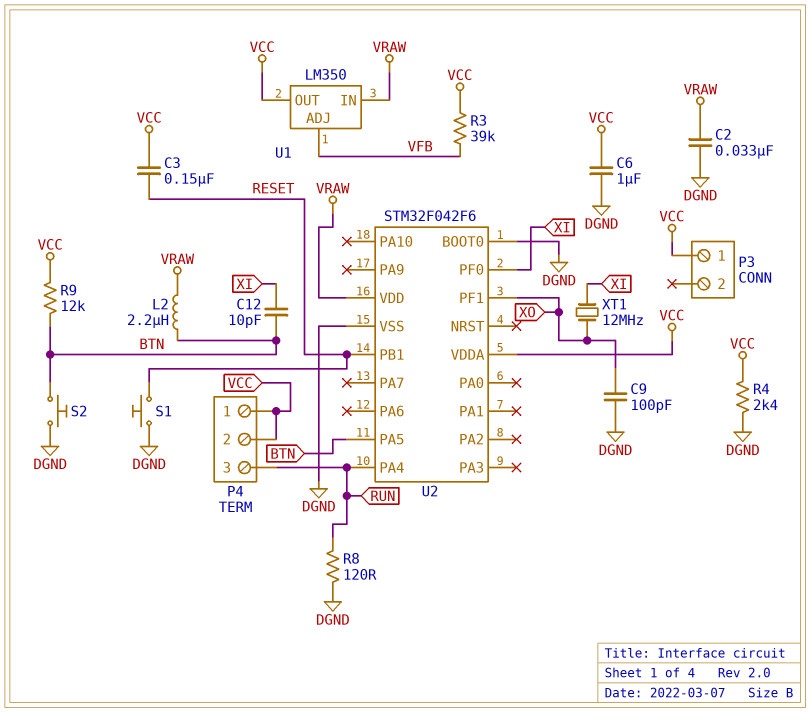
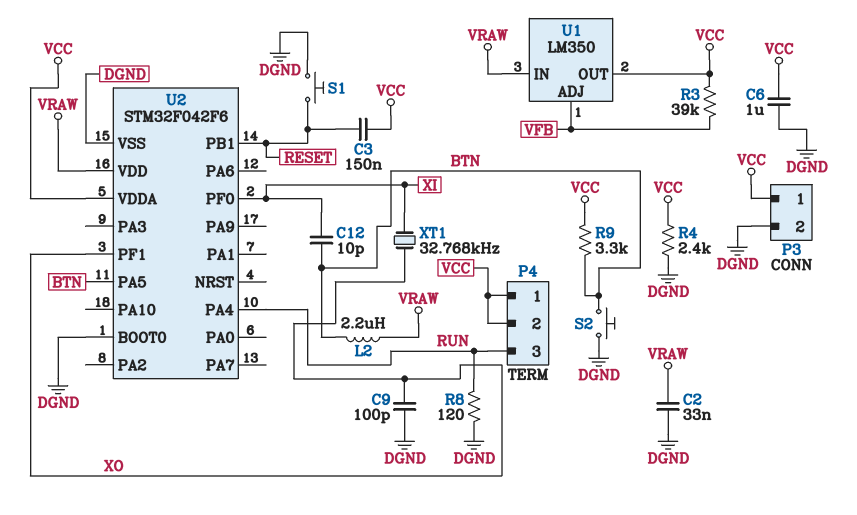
P3 pin 2: none -> DGND
R9: 12k (BTN, VCC) -> 3.3k (BTN, VCC)
XT1: 12MHz (XI, XO) -> 32.768kHz (XI, XO)

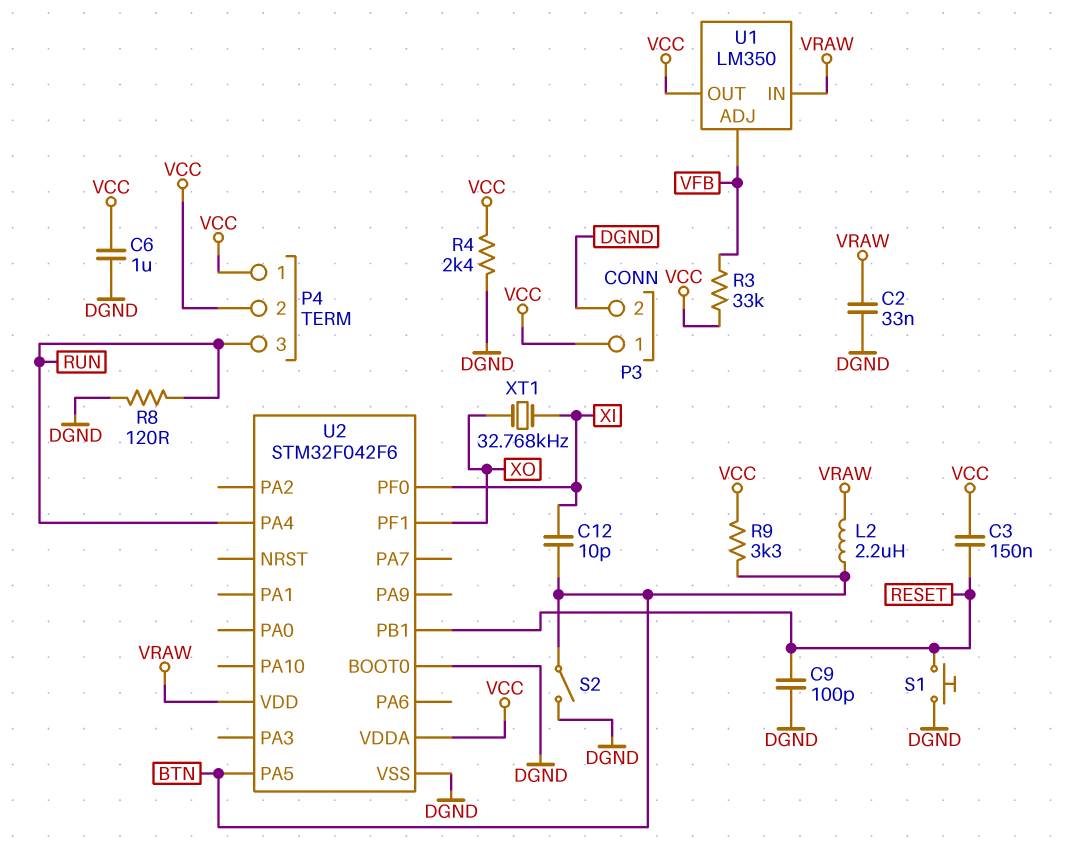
C9: 100pF (DGND, XO) -> 100pF (DGND, RESET)
R3: 39k (VCC, VFB) -> 33k (VCC, VFB)
S2: button (BTN, DGND) -> switch (BTN, DGND)

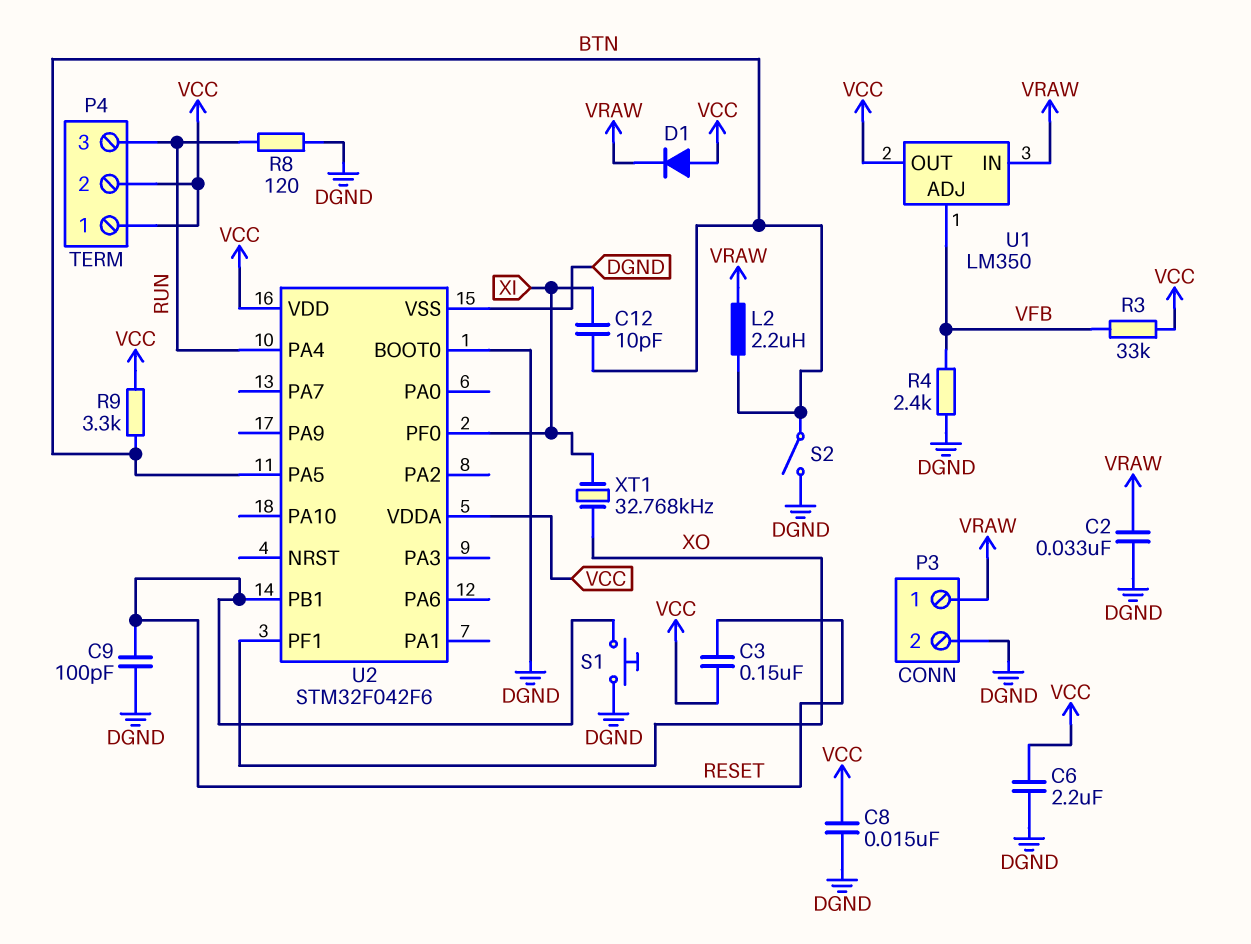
C6: 1uF (DGND, VCC) -> 2.2uF (DGND, VCC)
C8: none -> 15nF (DGND, VCC)
D1: none -> diode (A VCC, K VRAW)
P3 pin 1: VCC -> VRAW
R4: 2.4k (DGND, VCC) -> 2.4k (DGND, VFB)
U2 pin VDD: VRAW -> VCC

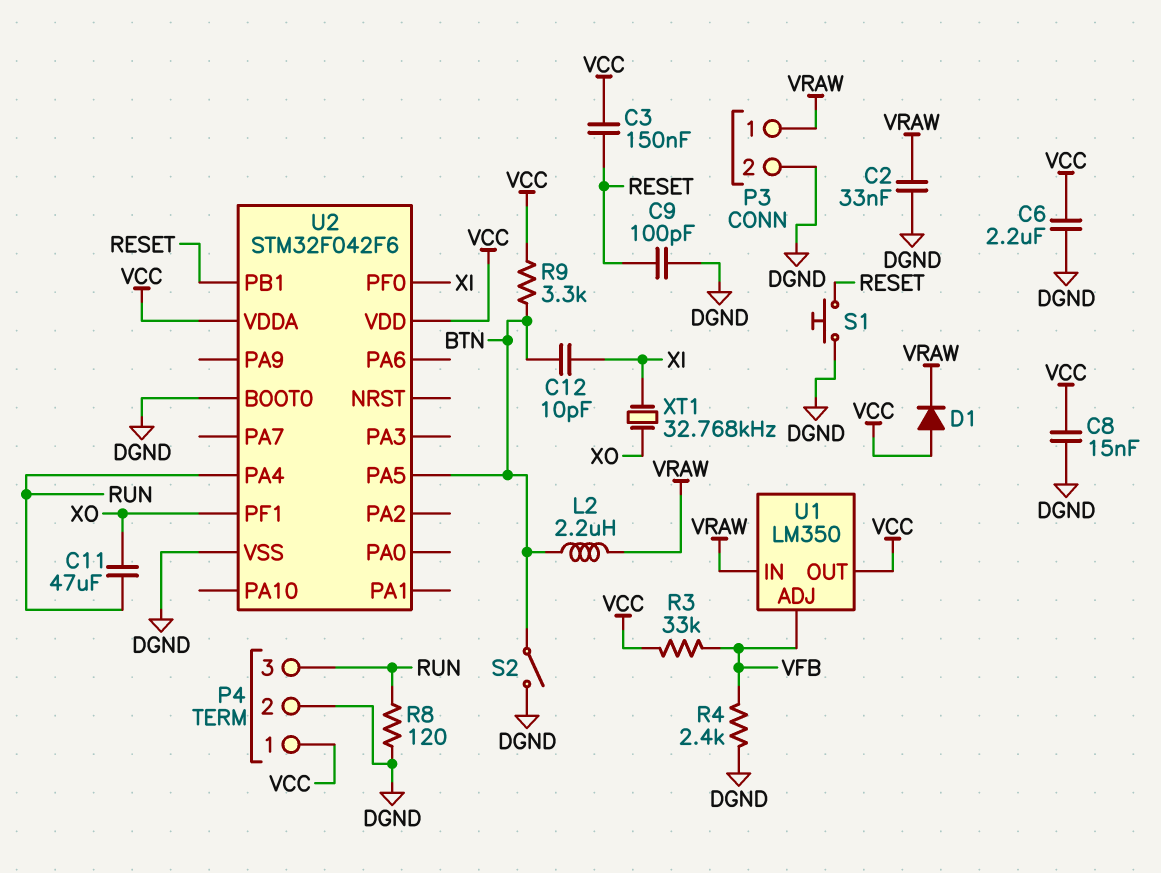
C11: none -> 47uF (RUN, XO)
P4 pin 2: VCC -> DGND

